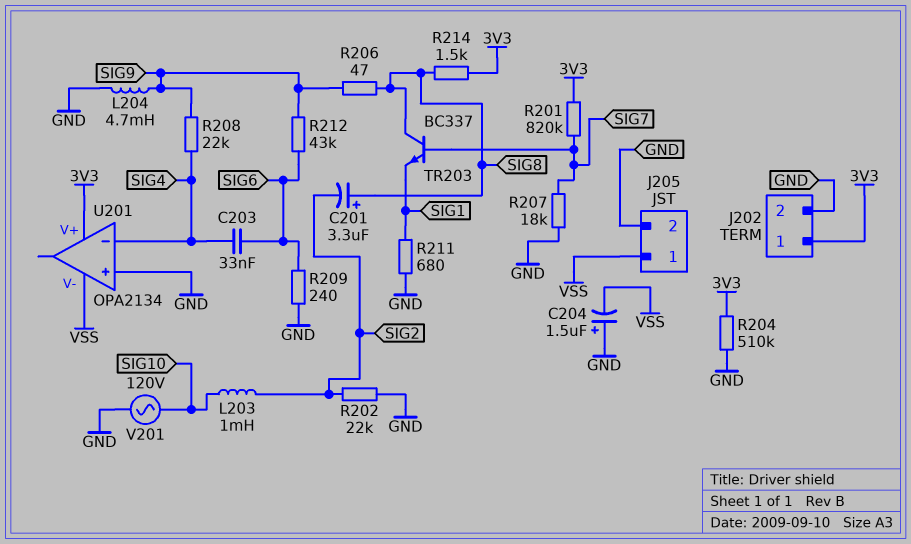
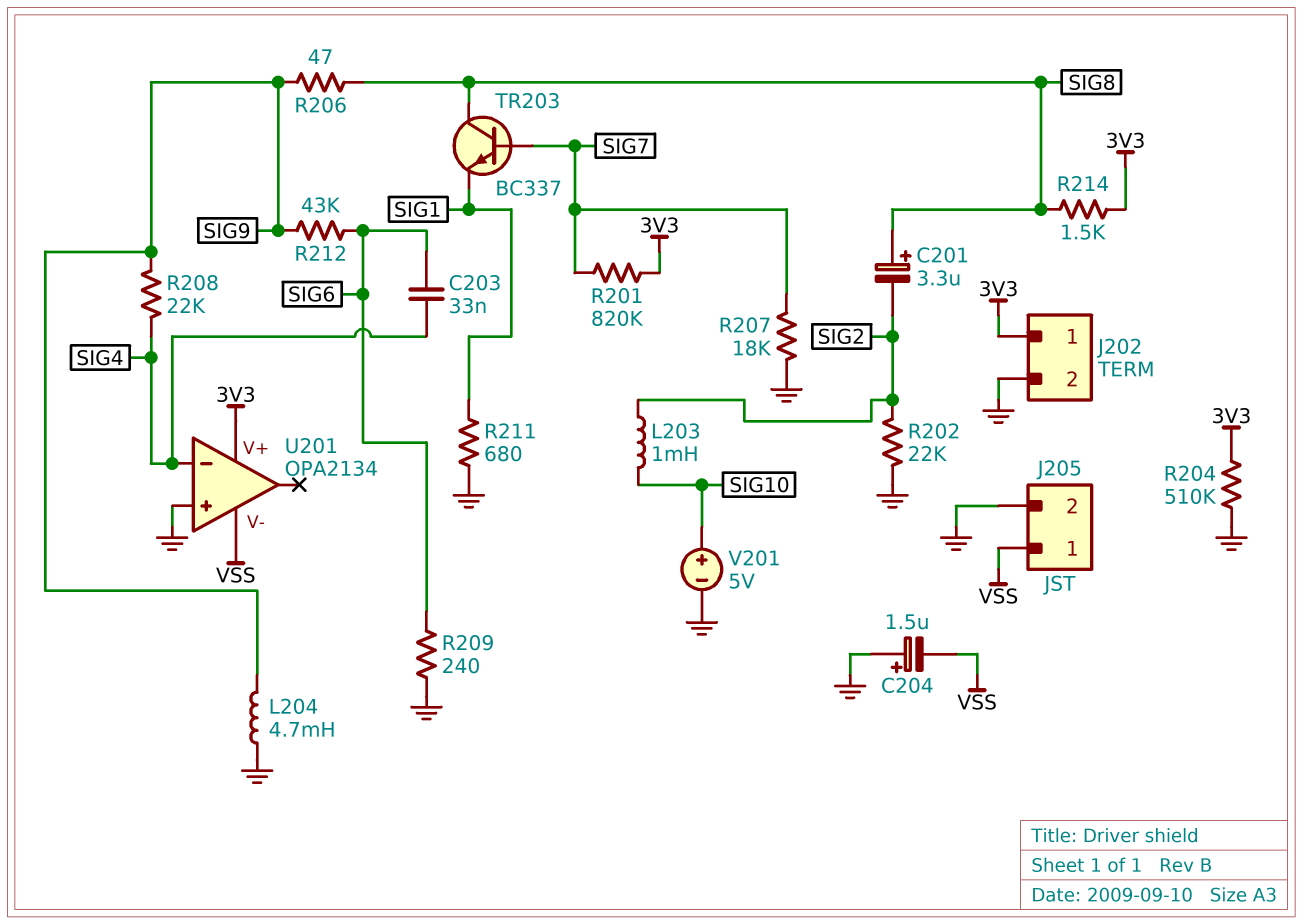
V201: AC 120V (GND, SIG10) -> 5V (plus SIG10, minus GND)

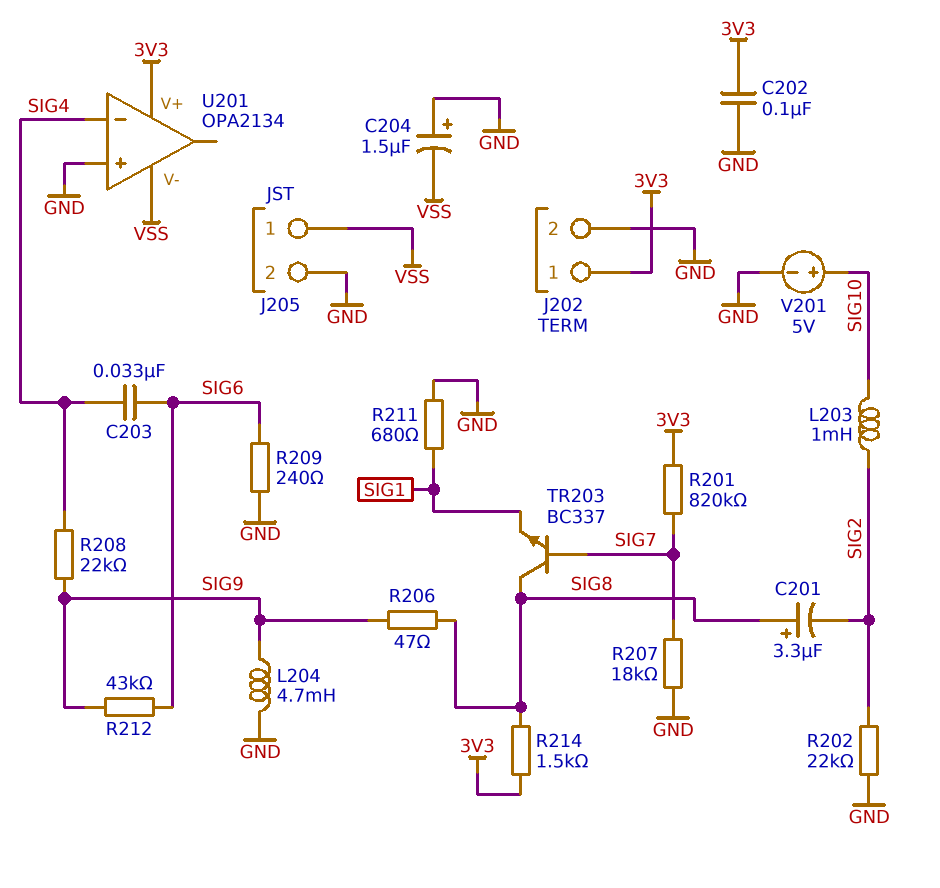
C202: none -> 100nF (3V3, GND)
R204: 510k (3V3, GND) -> none

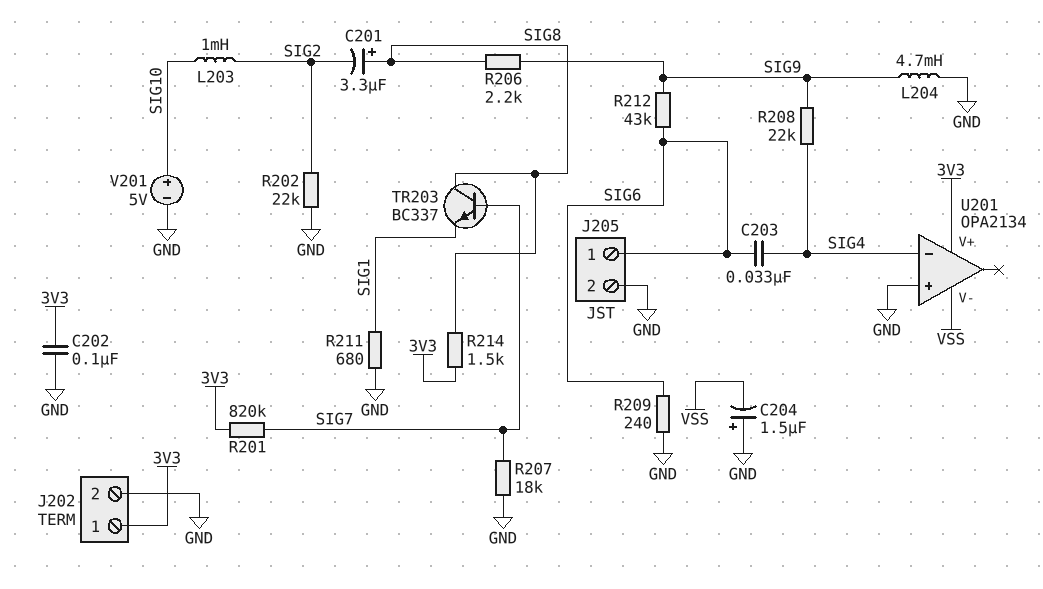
J205 pin 1: VSS -> SIG6
R206: 47 (SIG8, SIG9) -> 2.2k (SIG8, SIG9)

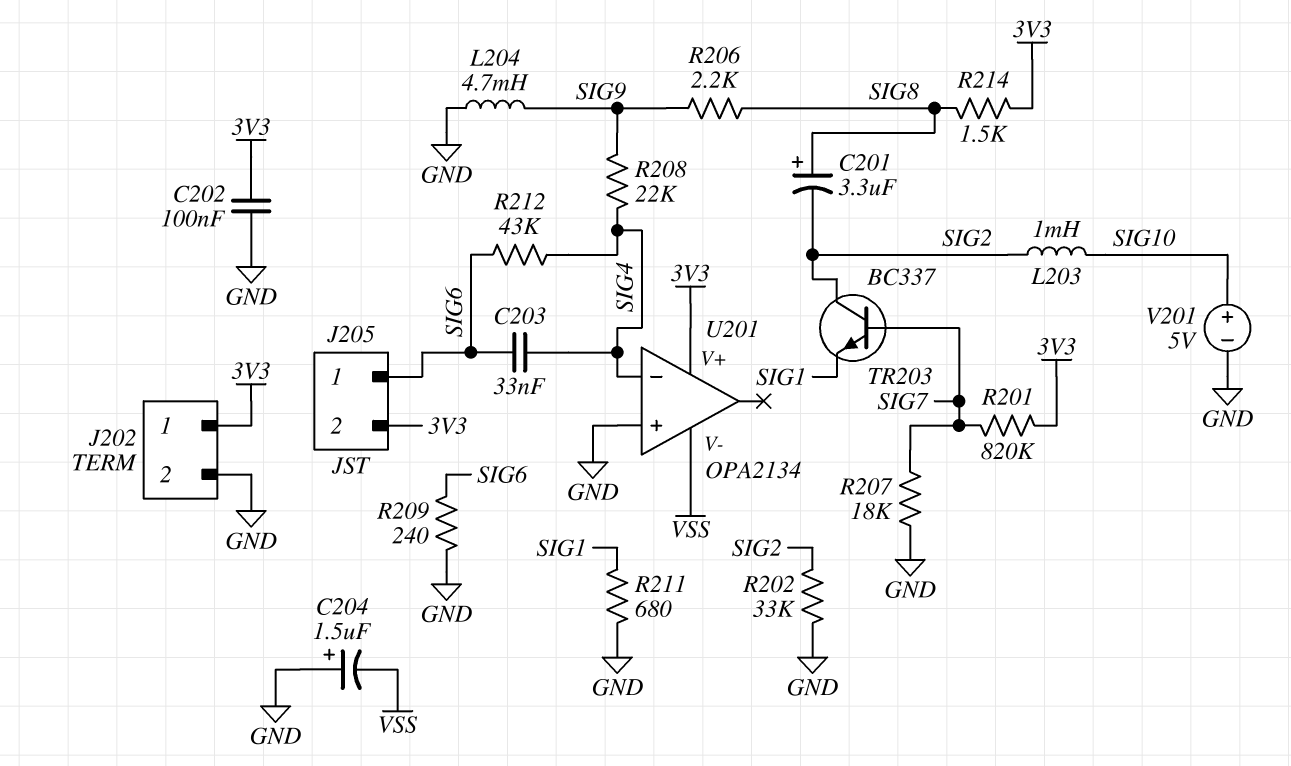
J205 pin 2: GND -> 3V3
R202: 22k (GND, SIG2) -> 33k (GND, SIG2)
R212: 43k (SIG6, SIG9) -> 43k (SIG4, SIG6)
TR203: NPN BC337 (B SIG7, C SIG8, E SIG1) -> NPN BC337 (B SIG7, C SIG2, E SIG1)

